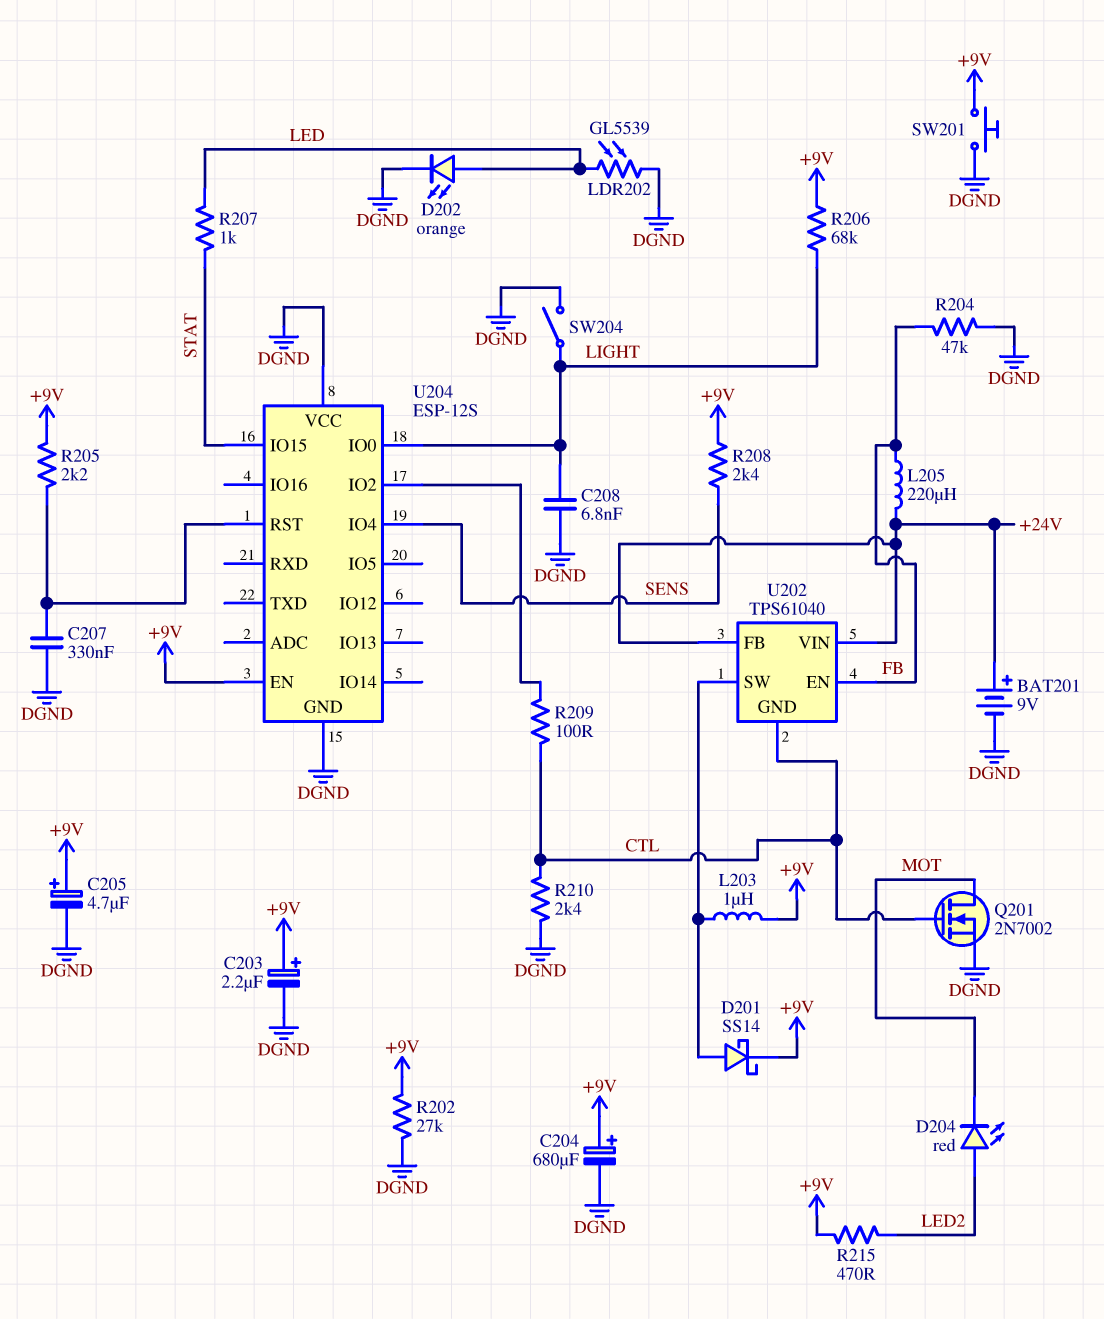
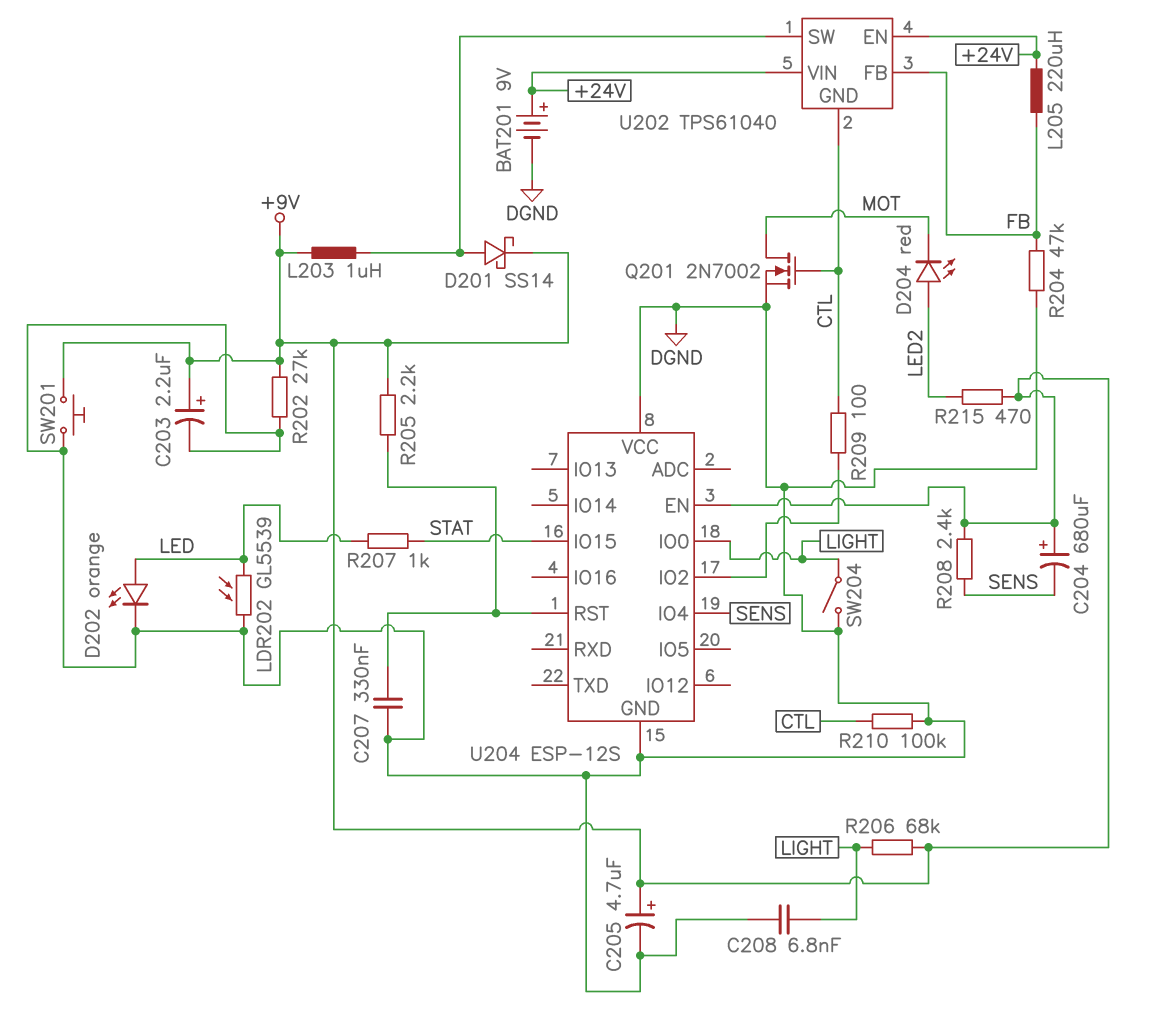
C204: 680uF (plus +9V, minus DGND) -> 680uF (plus +9V, minus SENS)
R210: 2.4k (CTL, DGND) -> 100k (CTL, DGND)
U202 pin EN: FB -> +24V
U202 pin FB: +24V -> FB

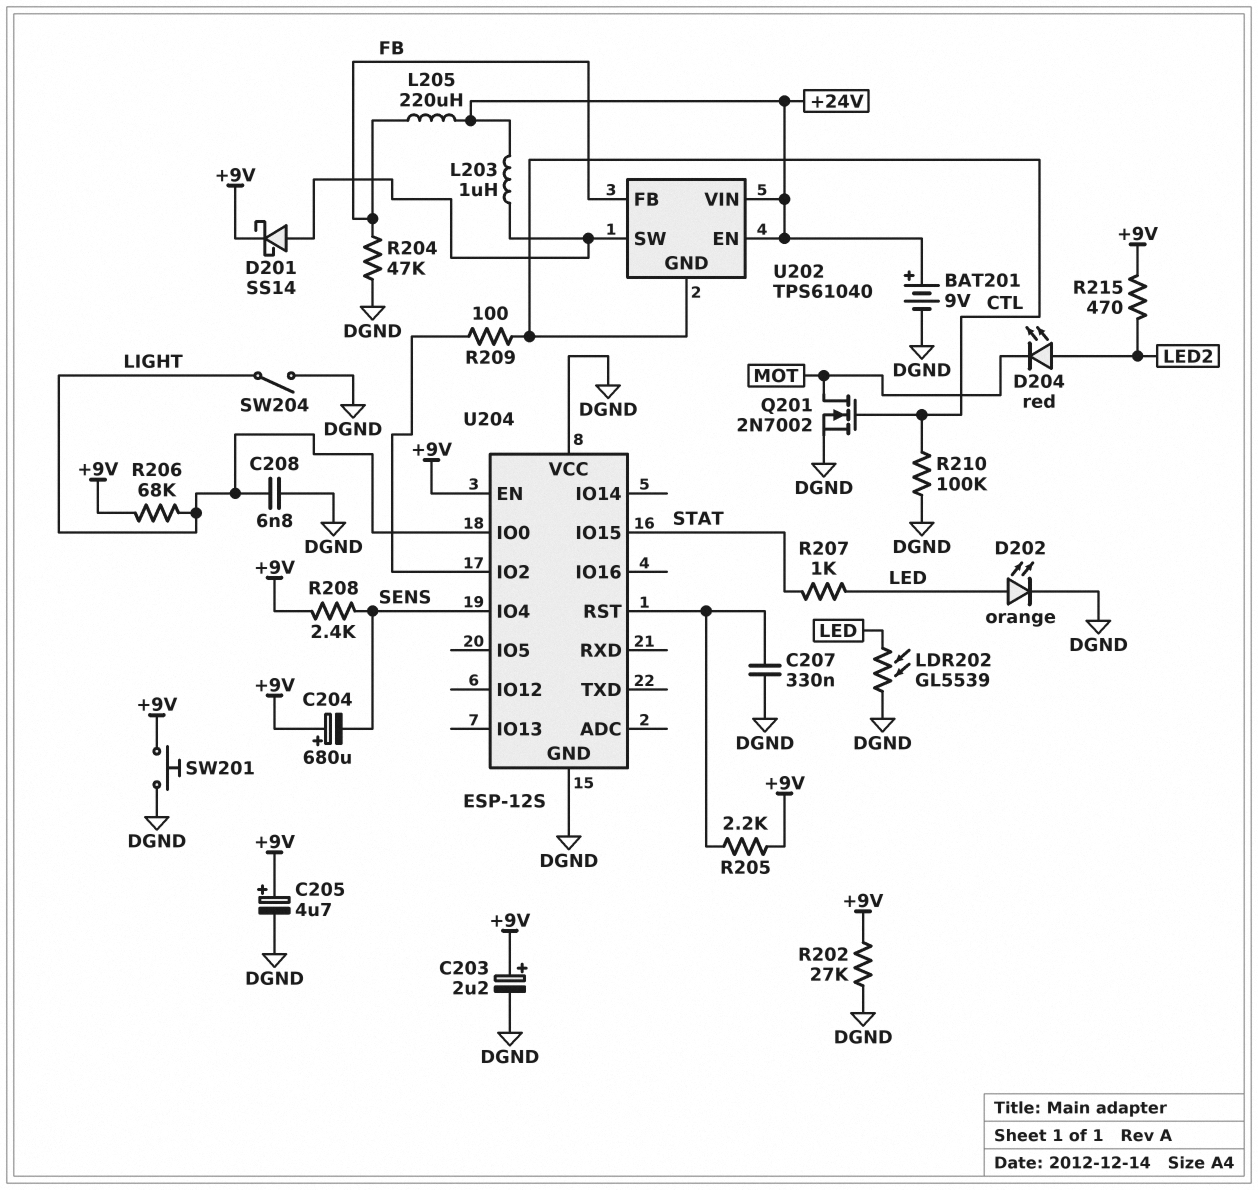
L203: 1uH (+9V, U202/SW) -> 1uH (+24V, U202/SW)

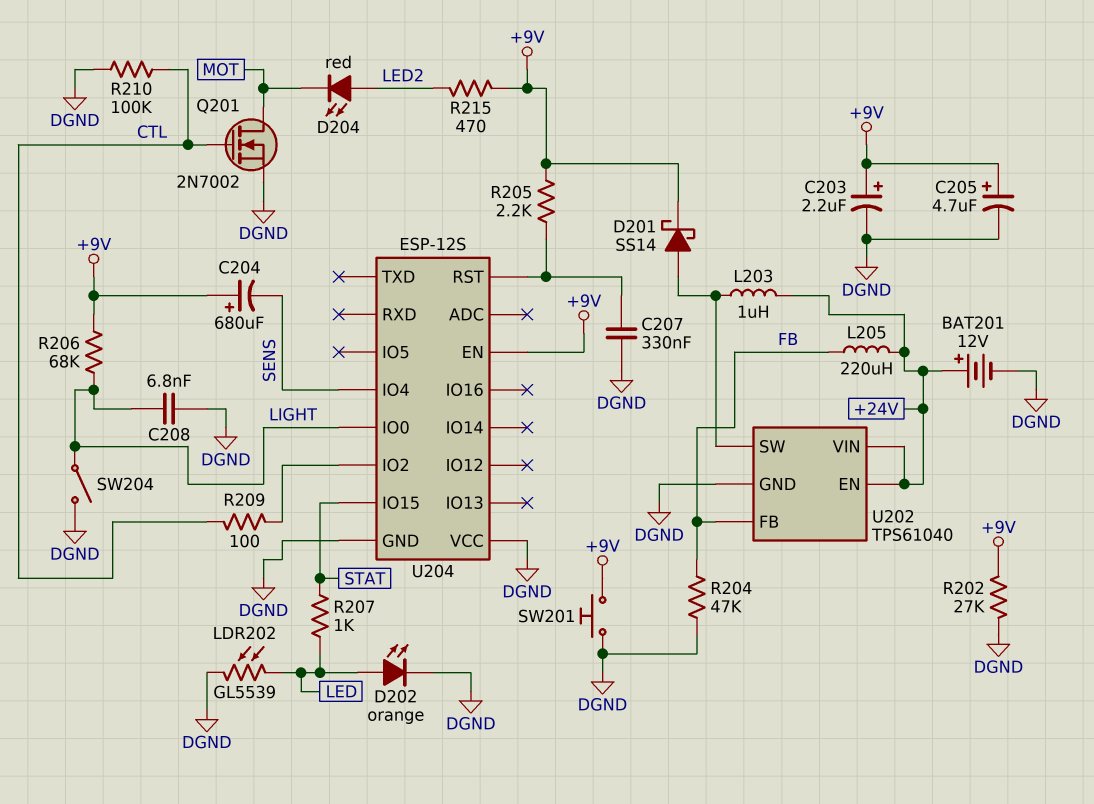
BAT201: 9V (plus +24V, minus DGND) -> 12V (plus +24V, minus DGND)
R208: 2.4k (+9V, SENS) -> none
U202 pin GND: CTL -> DGND

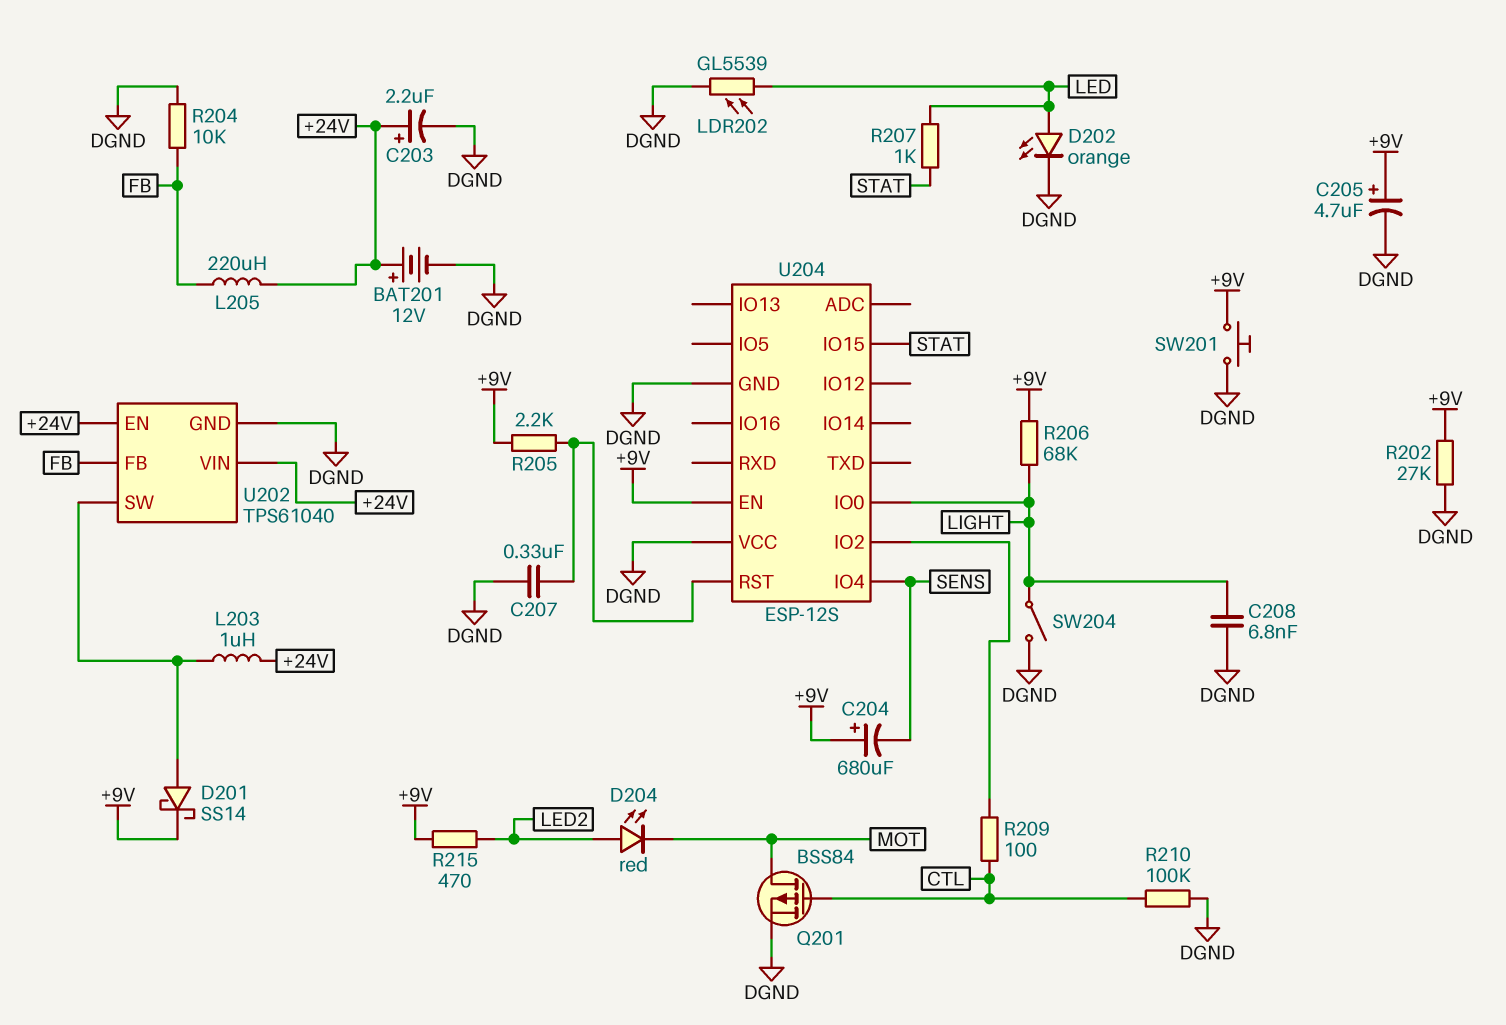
C203: 2.2uF (plus +9V, minus DGND) -> 2.2uF (plus +24V, minus DGND)
Q201: NMOS 2N7002 (G CTL, D MOT, S DGND) -> PMOS BSS84 (G CTL, D MOT, S DGND)
R204: 47k (DGND, FB) -> 10k (DGND, FB)

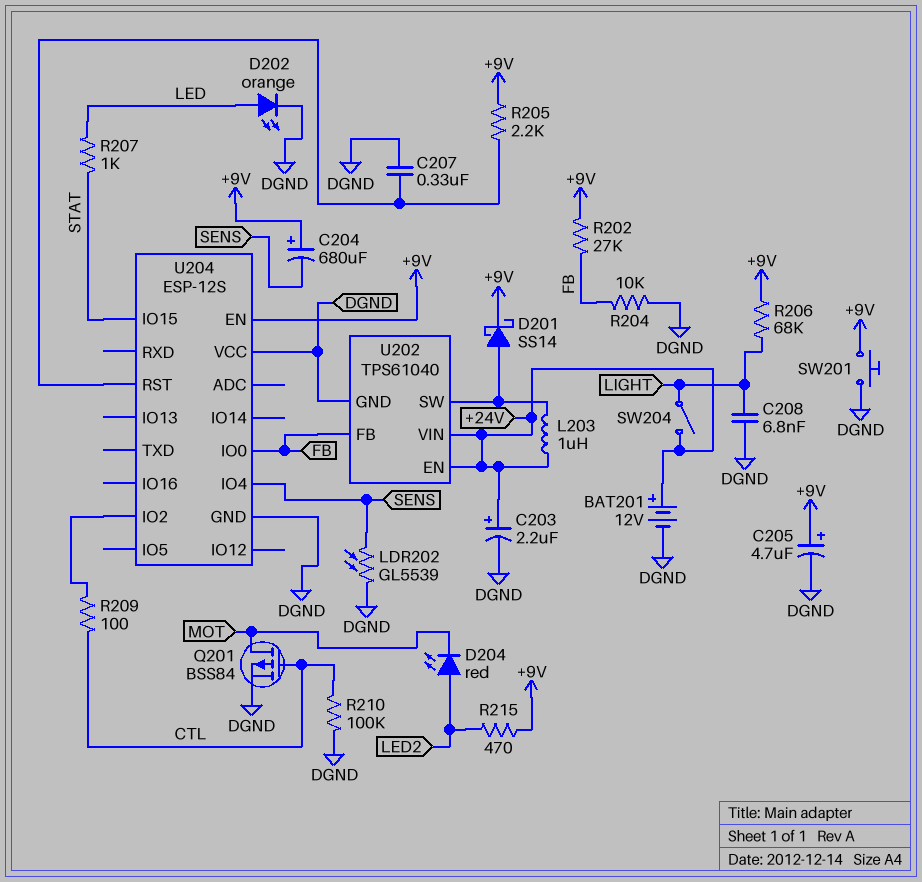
L205: 220uH (+24V, FB) -> none
LDR202: GL5539 (DGND, LED) -> GL5539 (DGND, SENS)
R202: 27k (+9V, DGND) -> 27k (+9V, FB)
SW204: switch (DGND, LIGHT) -> switch (+24V, LIGHT)
U204 pin IO0: LIGHT -> FB

